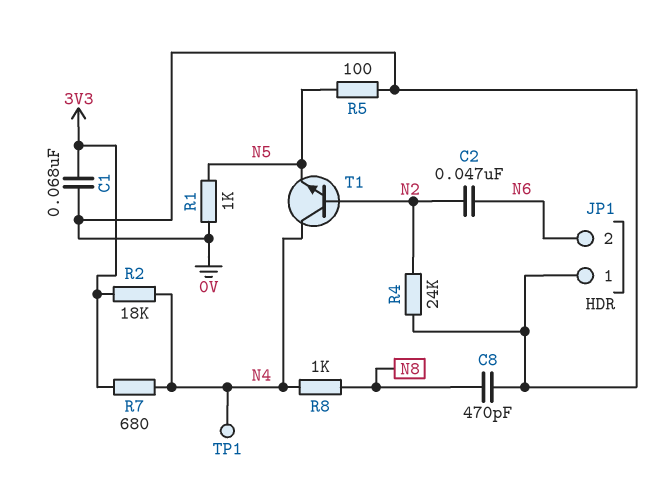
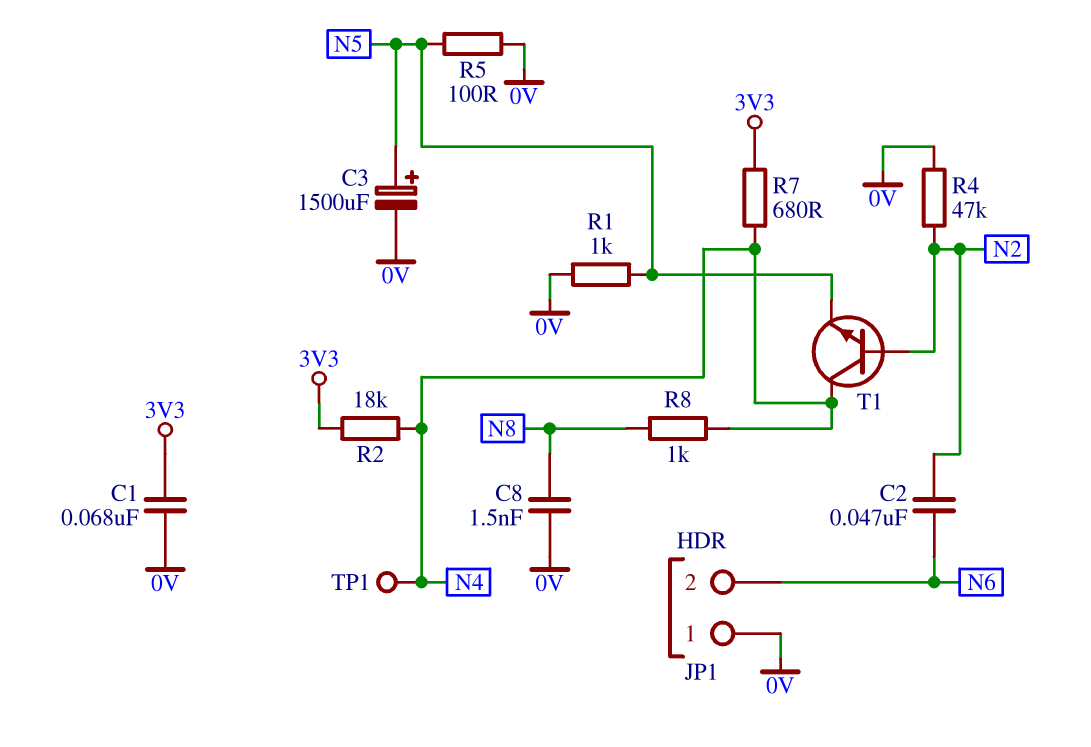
C3: none -> 1500uF (plus N5, minus 0V)
C8: 470pF (0V, N8) -> 1.5nF (0V, N8)
R4: 24k (0V, N2) -> 47k (0V, N2)

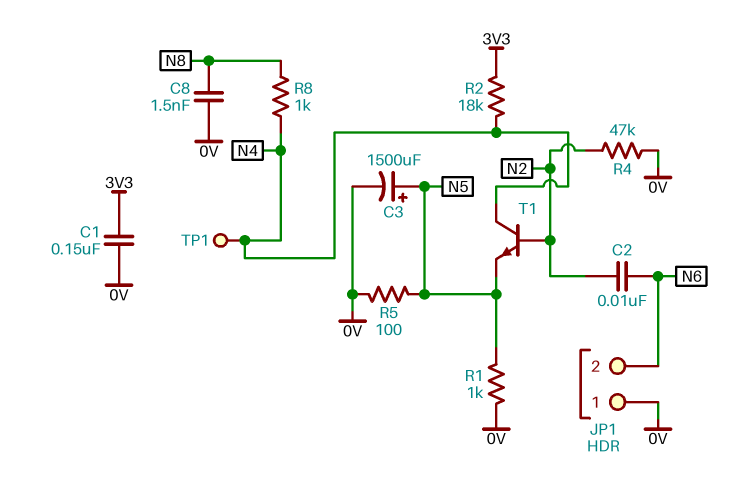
C1: 68nF (0V, 3V3) -> 150nF (0V, 3V3)
C2: 47nF (N2, N6) -> 10nF (N2, N6)
R7: 680 (3V3, N4) -> none

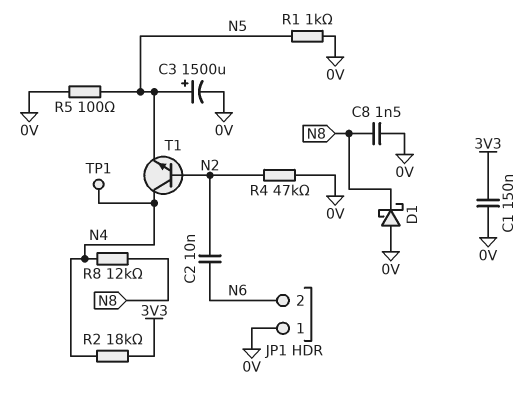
D1: none -> schottky (A 0V, K N8)
R8: 1k (N4, N8) -> 12k (N4, N8)

